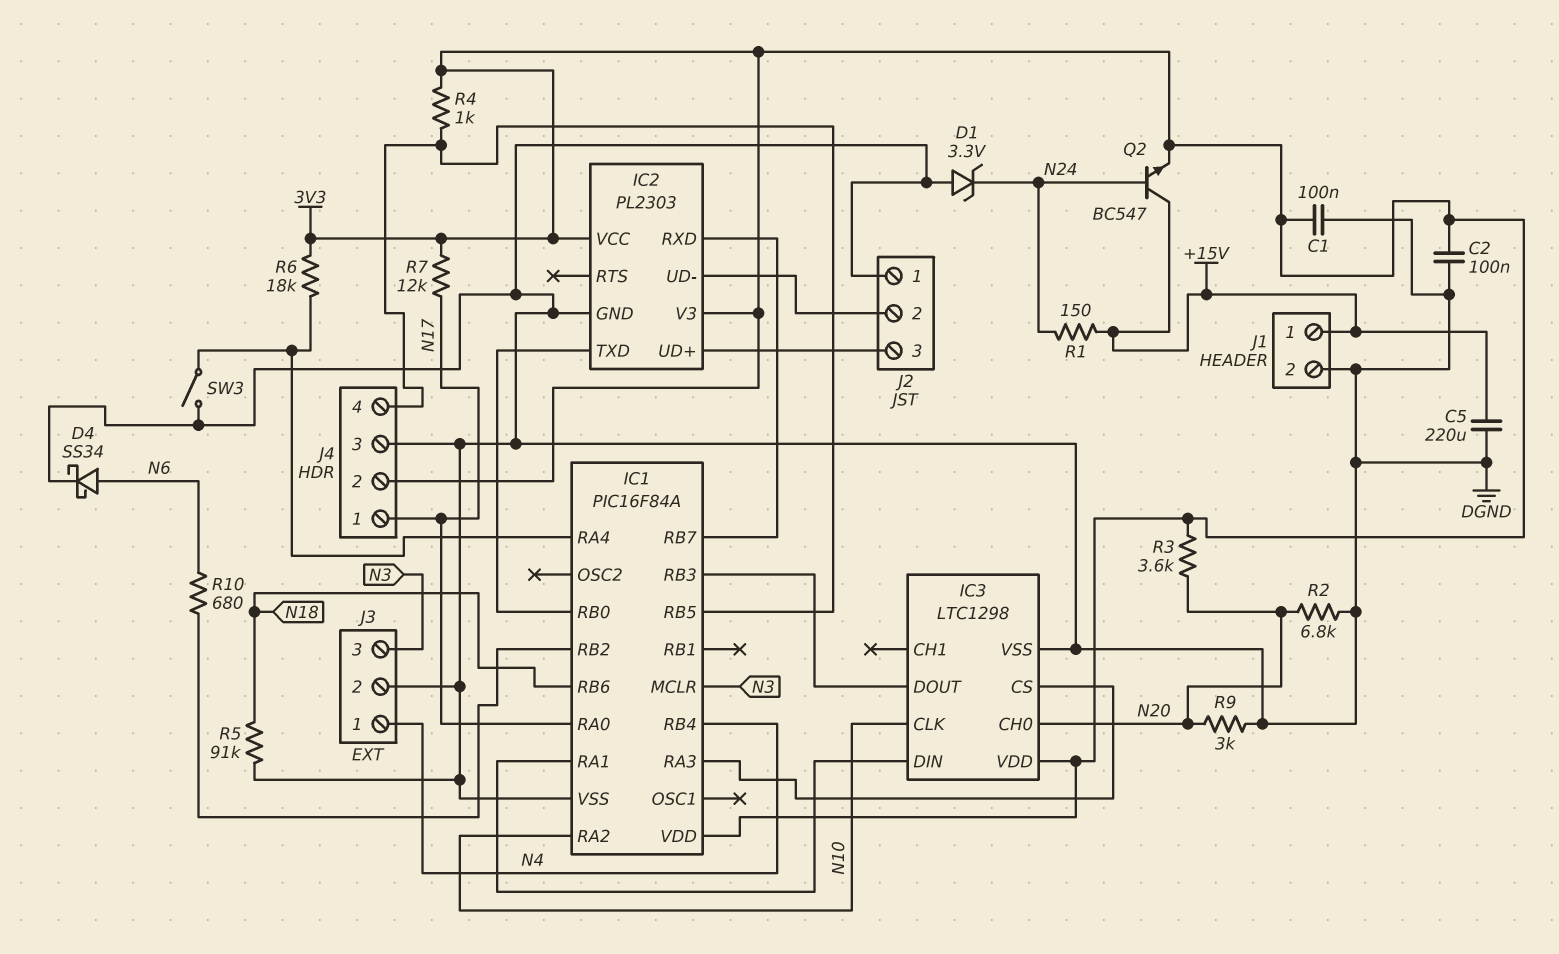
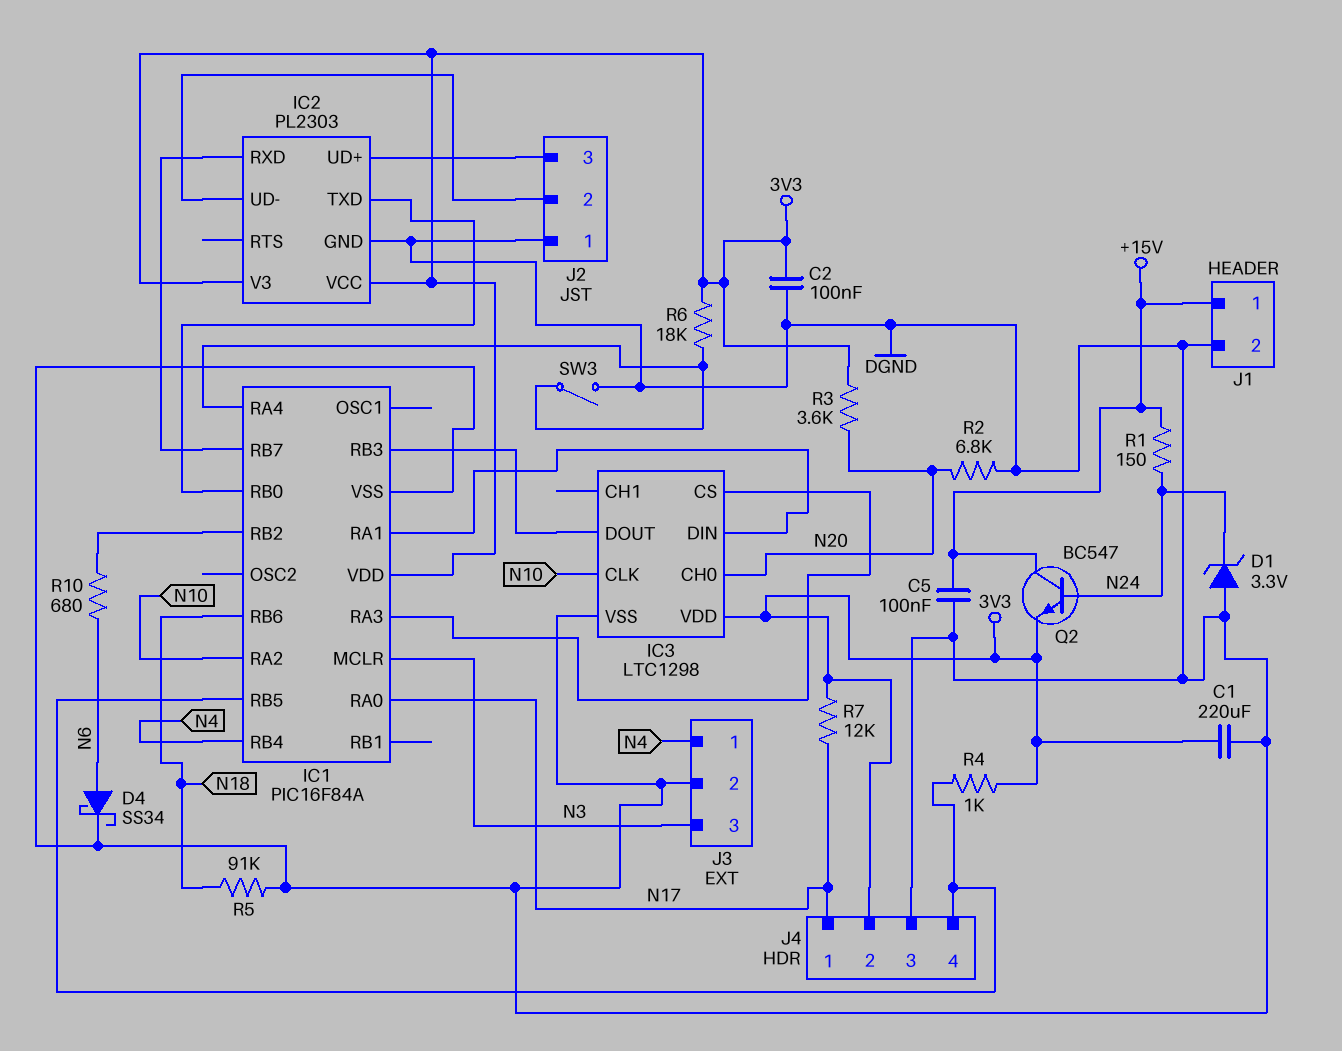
C1: 100nF (3V3, DGND) -> 220uF (3V3, DGND)
C5: 220uF (+15V, DGND) -> 100nF (+15V, DGND)
R9: 3k (DGND, N20) -> none

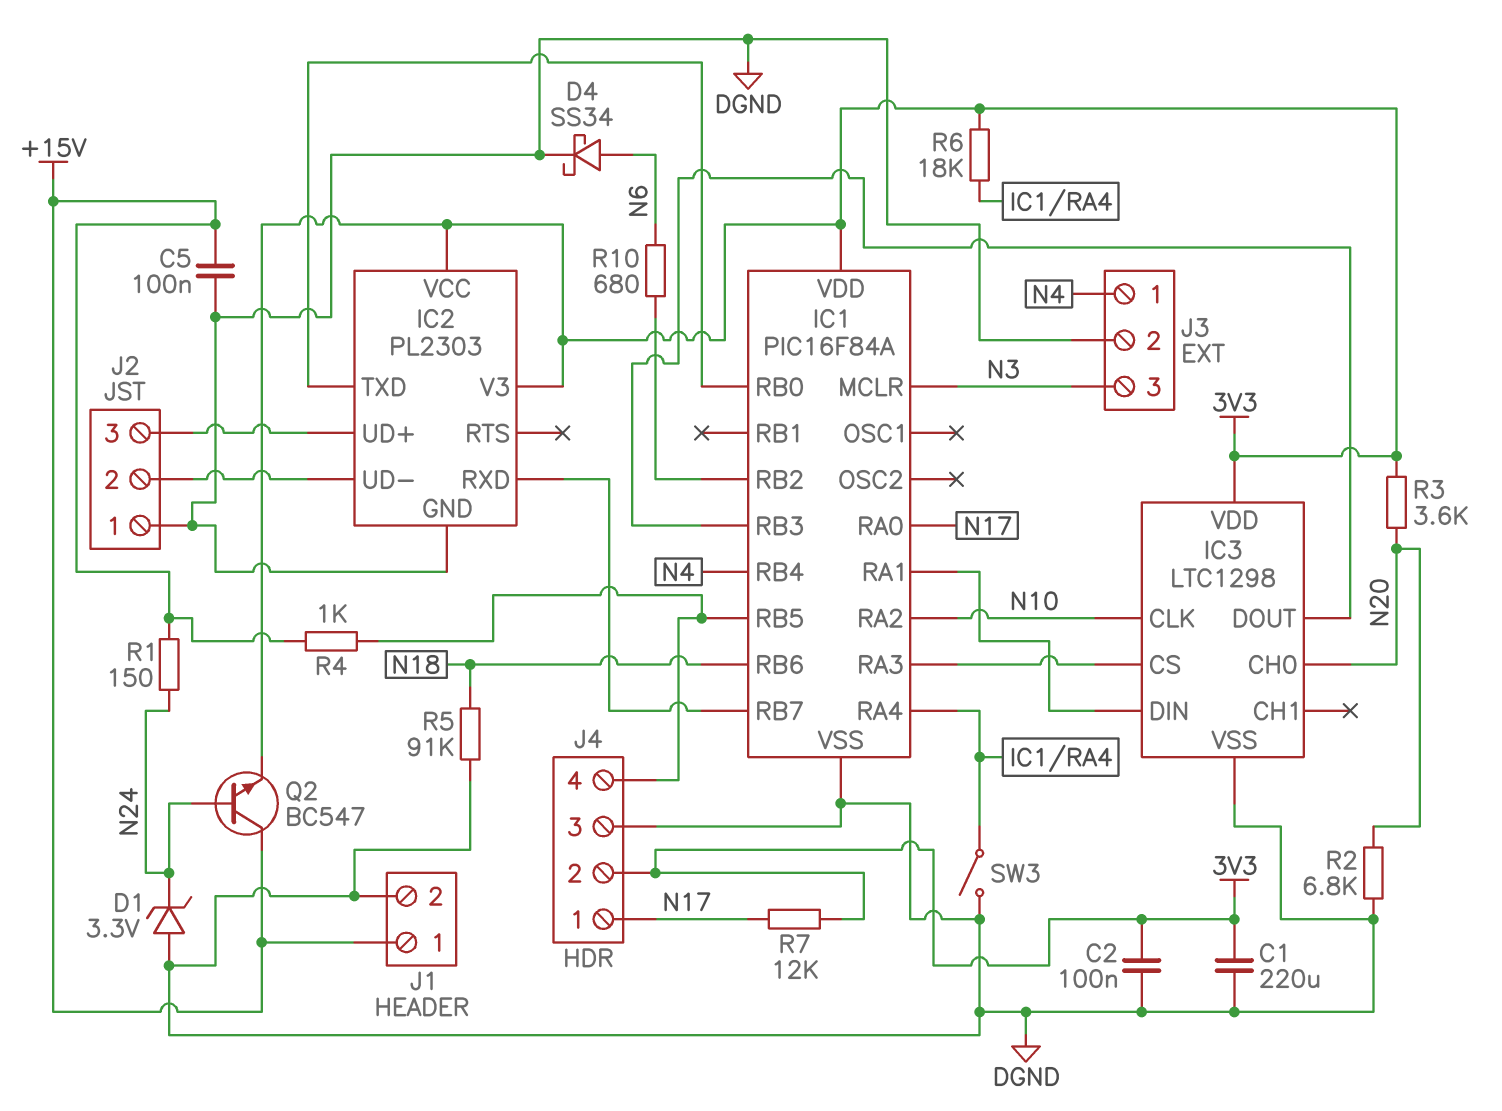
R4: 1k (3V3, IC1/RB5) -> 1k (+15V, IC1/RB5)

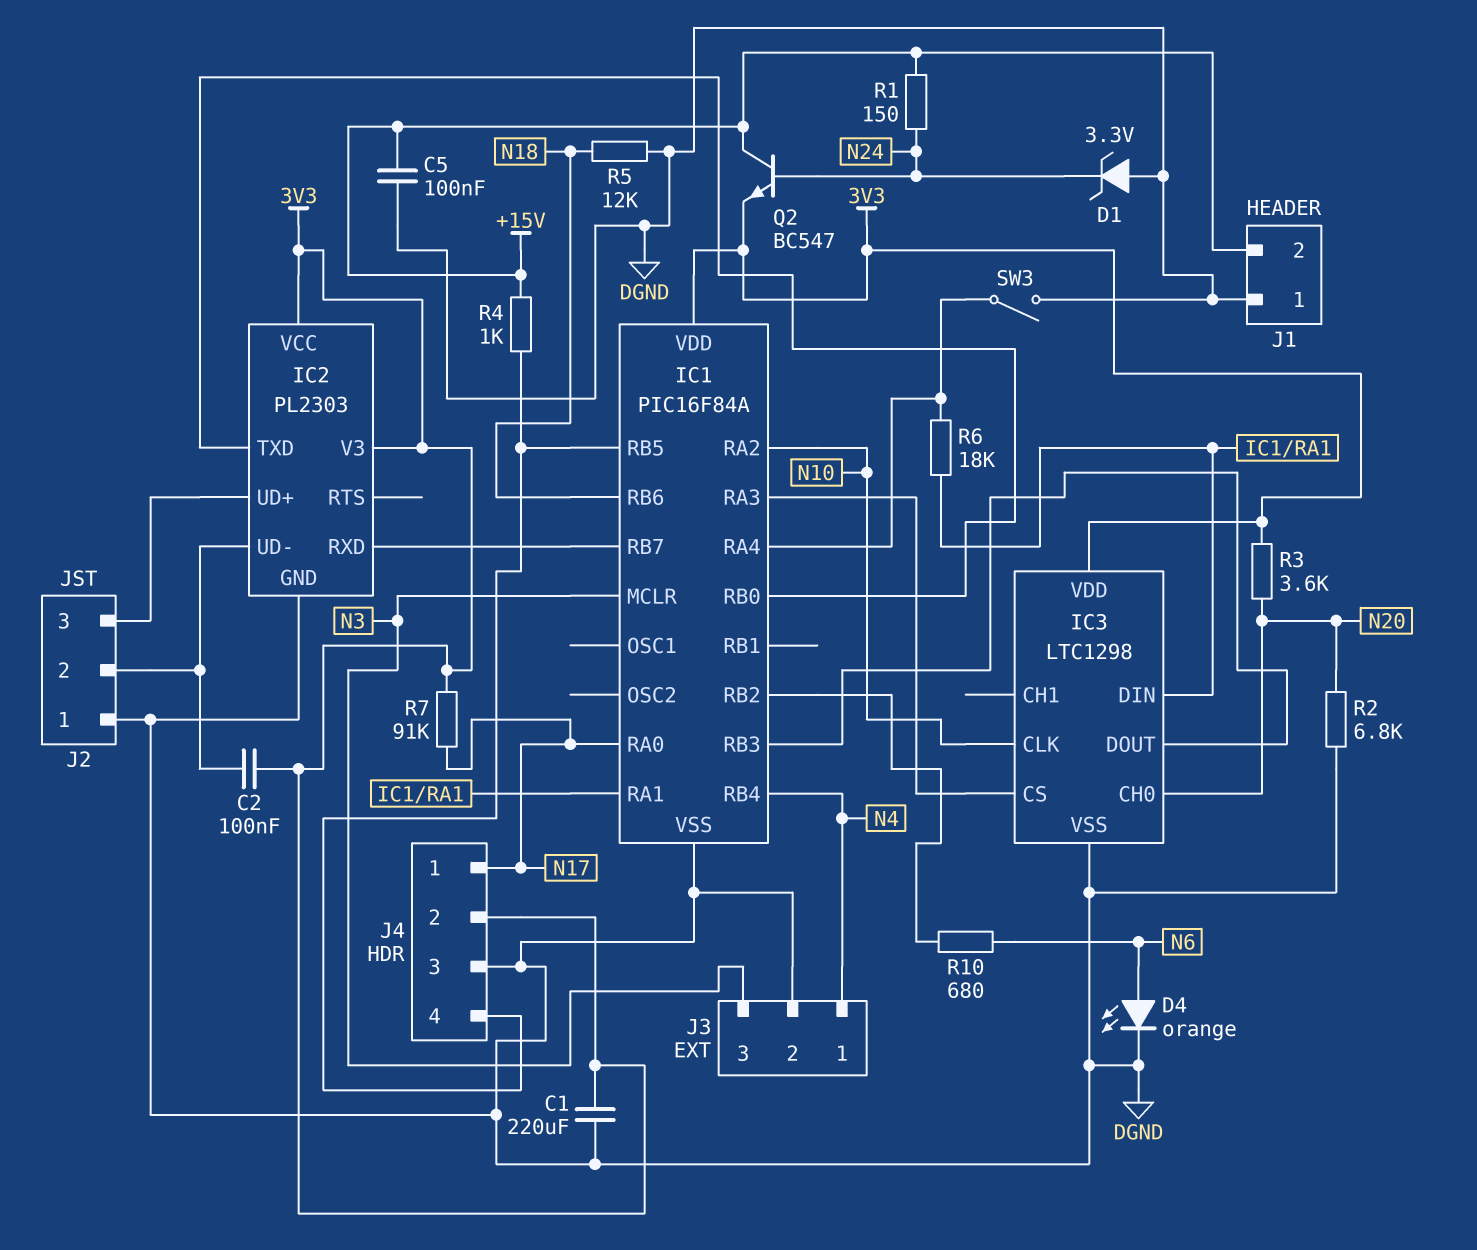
C2: 100nF (3V3, DGND) -> 100nF (3V3, IC2/UD-)
D4: schottky SS34 (A N6, K DGND) -> LED orange (A N6, K DGND)
J1 pin 1: +15V -> DGND
J1 pin 2: DGND -> +15V
R5: 91k (DGND, N18) -> 12k (DGND, N18)
R6: 18k (3V3, IC1/RA4) -> 18k (IC1/RA1, IC1/RA4)
R7: 12k (3V3, N17) -> 91k (3V3, N17)

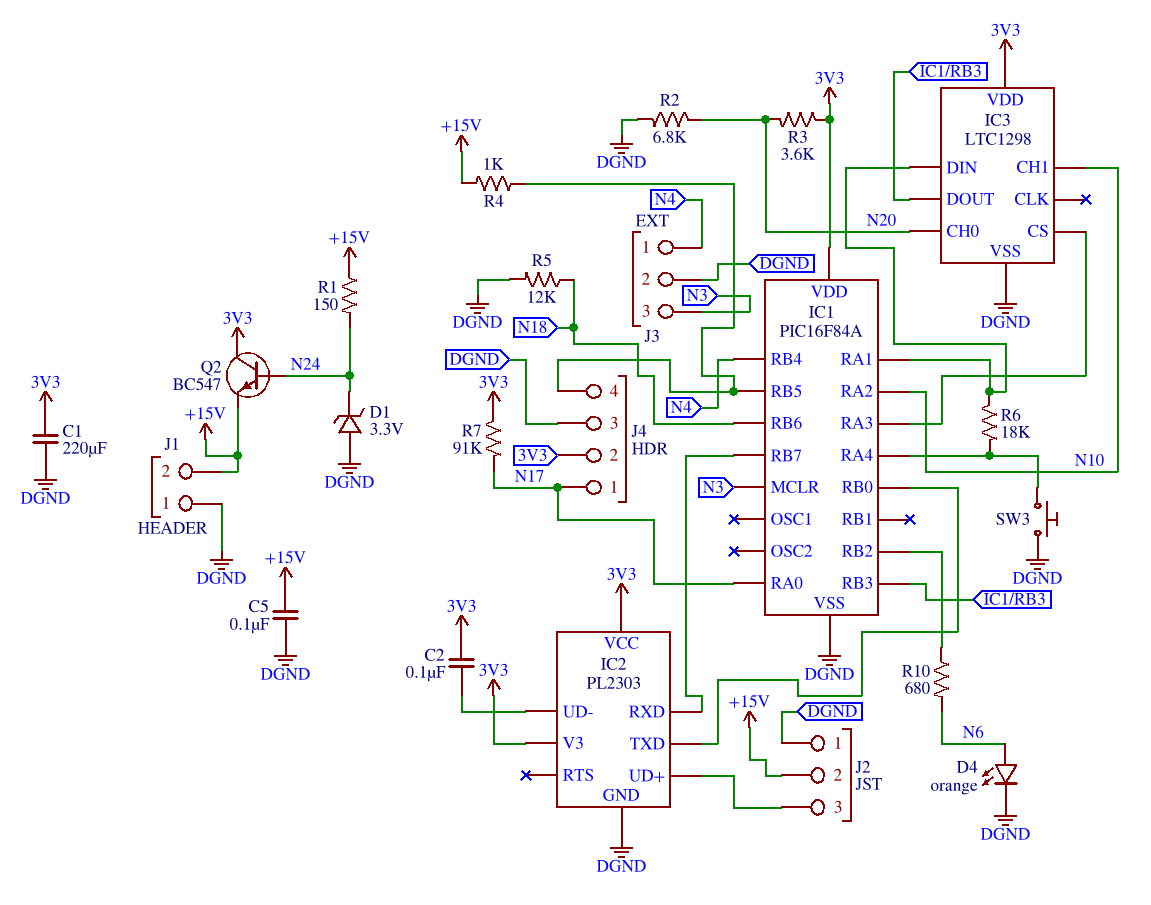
IC3 pin CH1: none -> N10
IC3 pin CLK: N10 -> none
J2 pin 2: IC2/UD- -> +15V
Q2: NPN BC547 (B N24, C +15V, E 3V3) -> NPN BC547 (B N24, C 3V3, E +15V)
SW3: switch (DGND, IC1/RA4) -> button (DGND, IC1/RA4)

